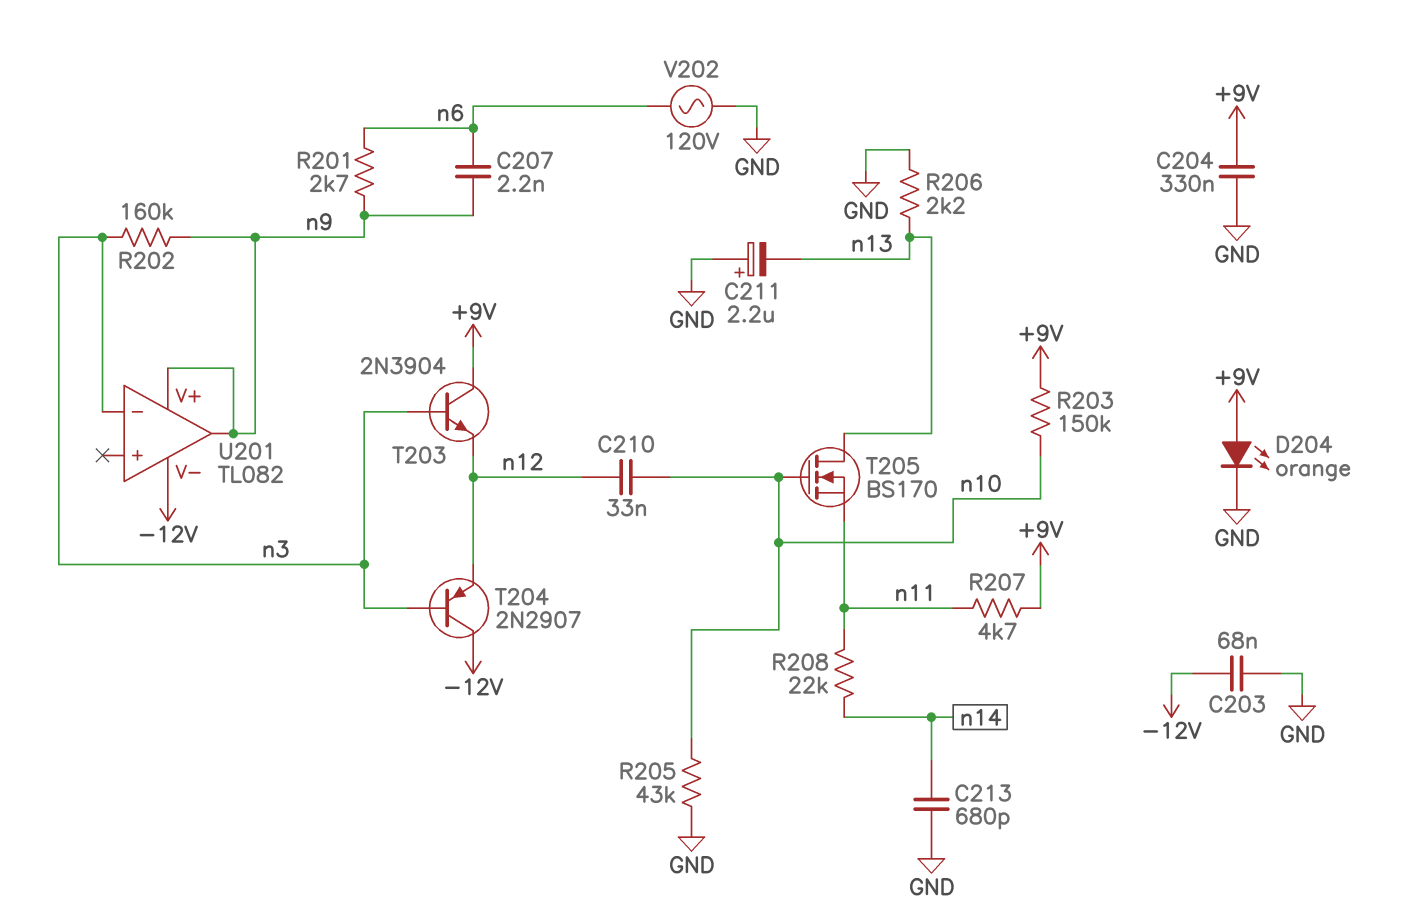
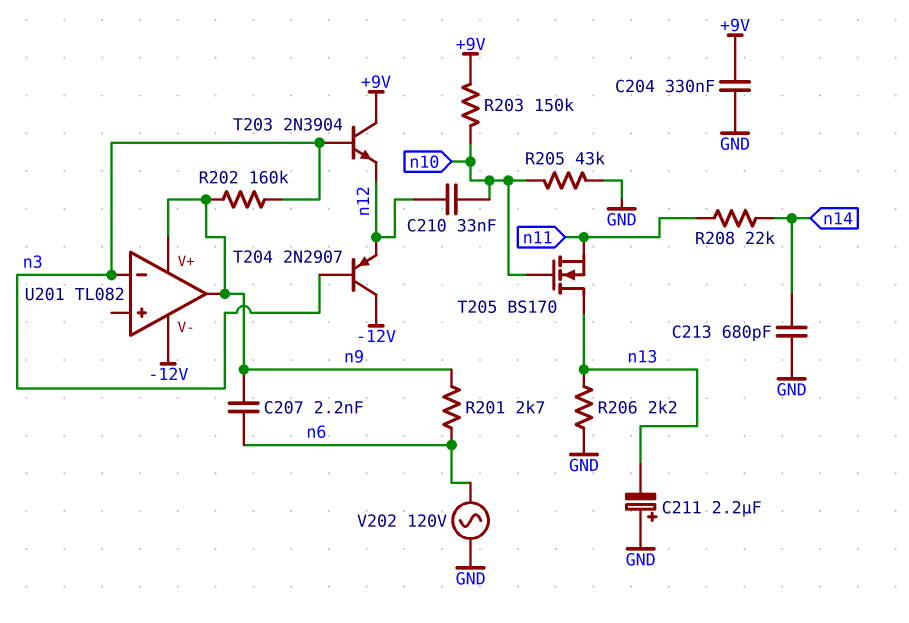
C203: 68nF (-12V, GND) -> none
D204: LED orange (A +9V, K GND) -> none
R207: 4.7k (+9V, n11) -> none

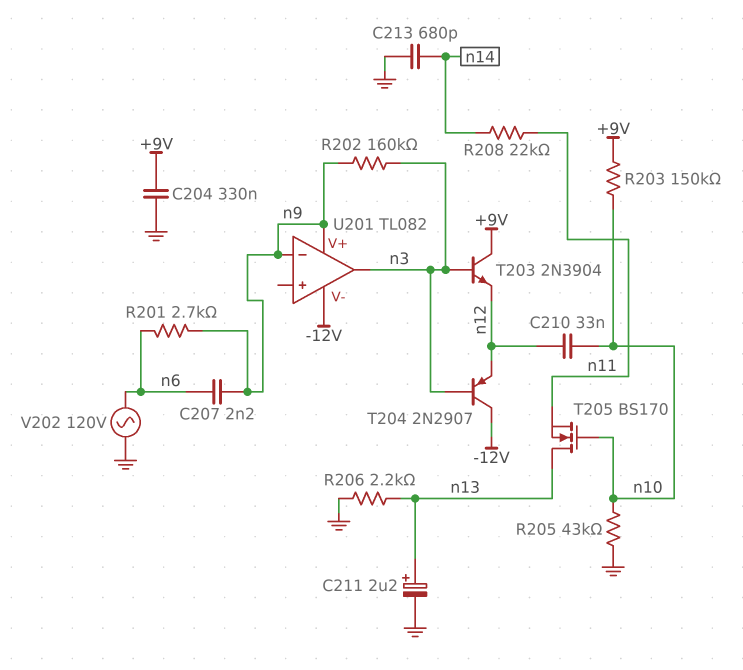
C211: 2.2uF (plus GND, minus n13) -> 2.2uF (plus n13, minus GND)
U201 pin in-: n3 -> n9
U201 pin out: n9 -> n3

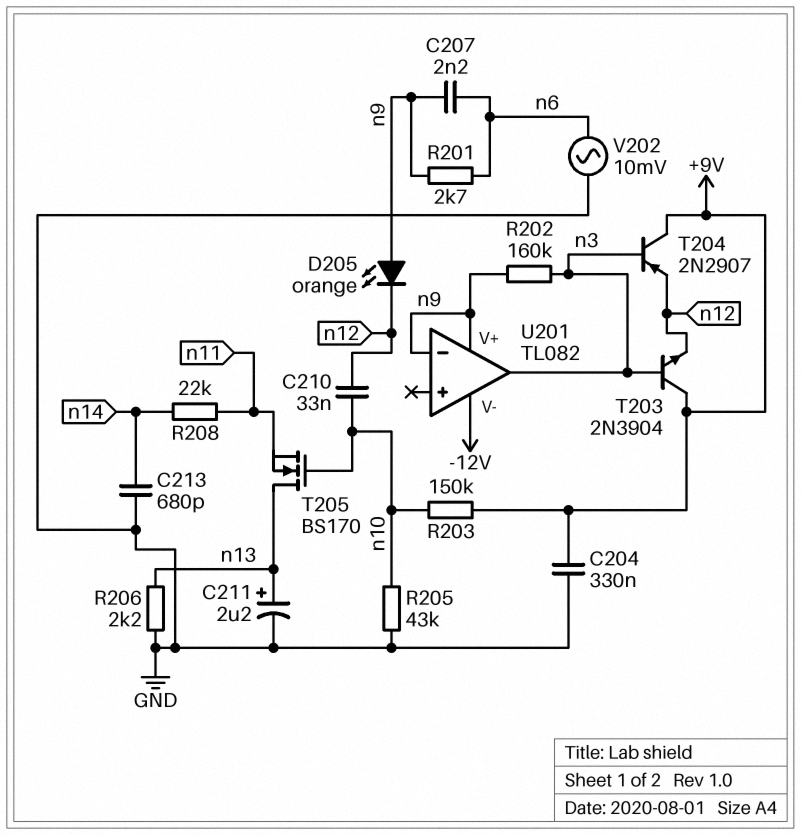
D205: none -> LED orange (A n9, K n12)
T204: PNP 2N2907 (B n3, C -12V, E n12) -> PNP 2N2907 (B n3, C +9V, E n12)
V202: AC 120V (GND, n6) -> AC 10mV (GND, n6)

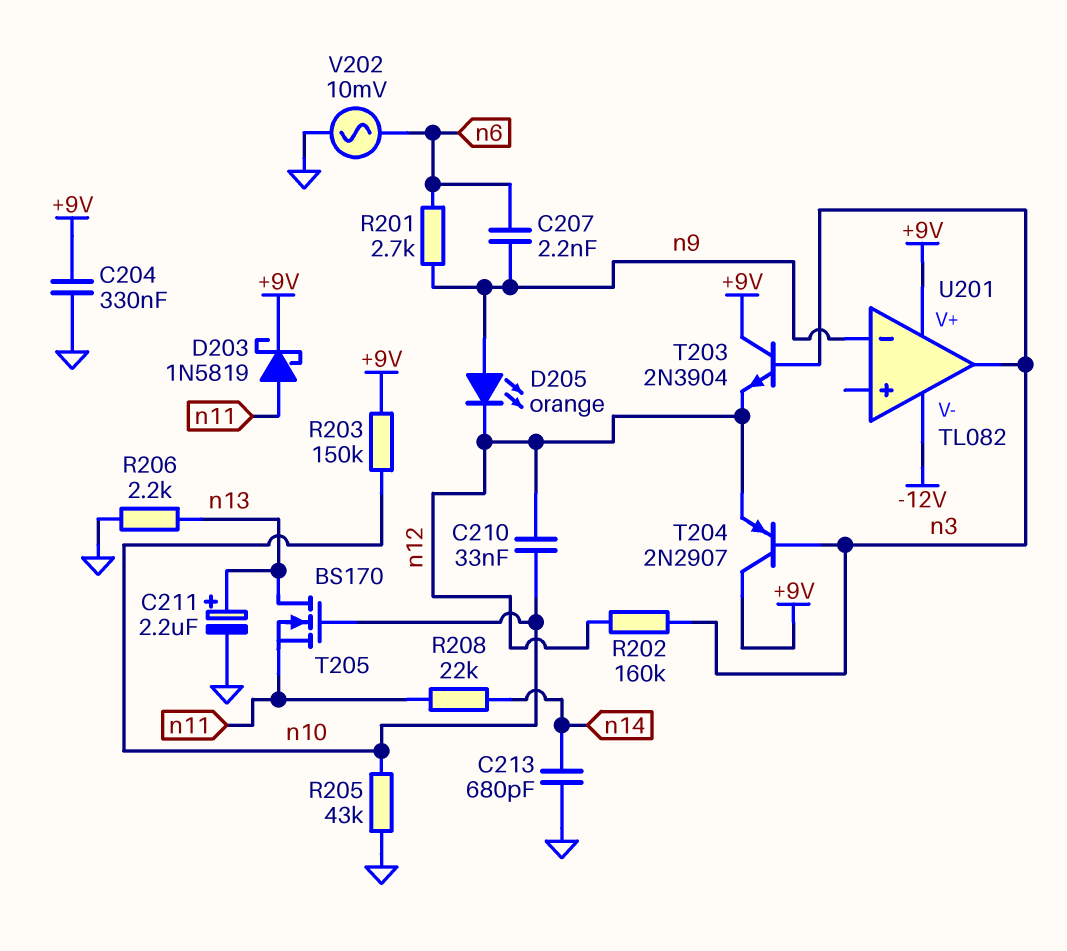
D203: none -> schottky 1N5819 (A n11, K +9V)
R202: 160k (n3, n9) -> 160k (n3, n12)
U201 pin V+: n9 -> +9V

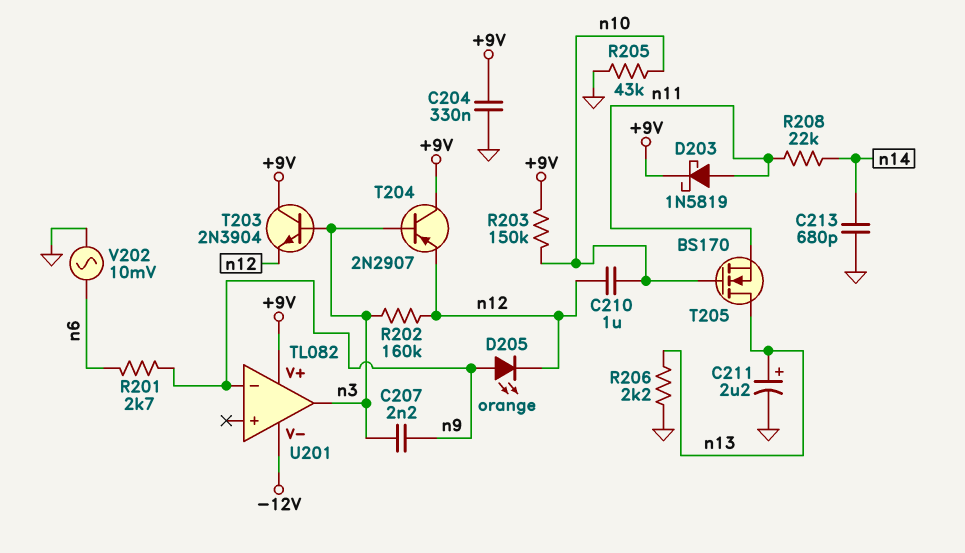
C207: 2.2nF (n6, n9) -> 2.2nF (n3, n9)
C210: 33nF (n10, n12) -> 1uF (n10, n12)

